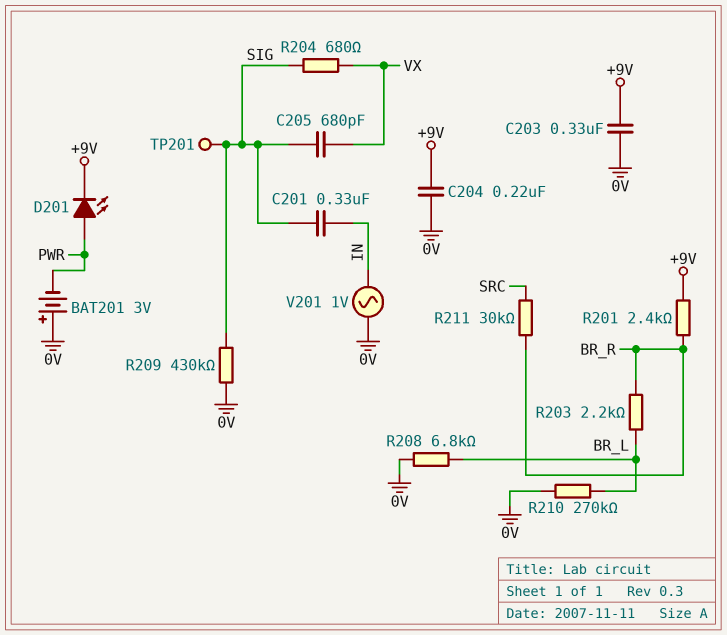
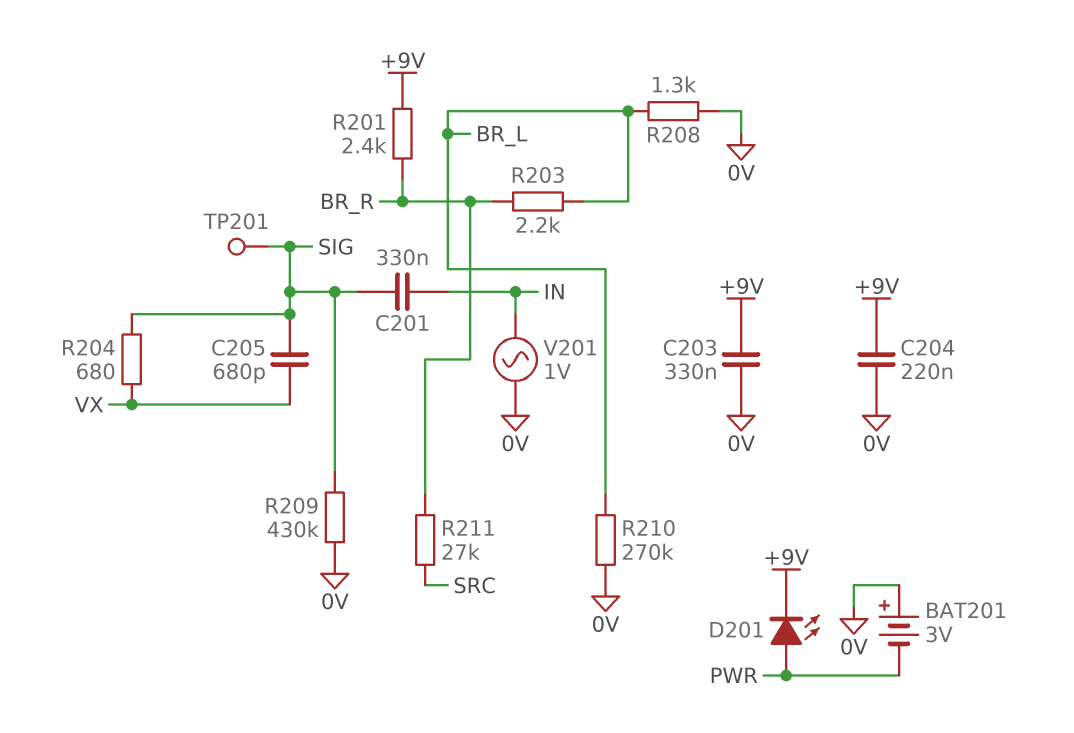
R208: 6.8k (0V, BR_L) -> 1.3k (0V, BR_L)
R211: 30k (BR_R, SRC) -> 27k (BR_R, SRC)

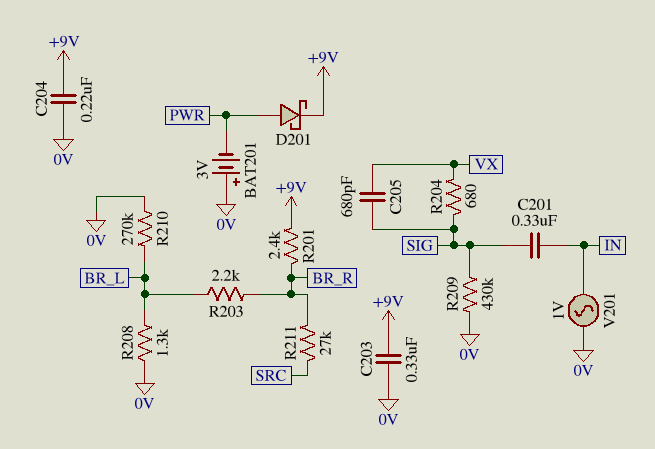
D201: LED (A PWR, K +9V) -> schottky (A PWR, K +9V)
TP201: test point (SIG) -> none

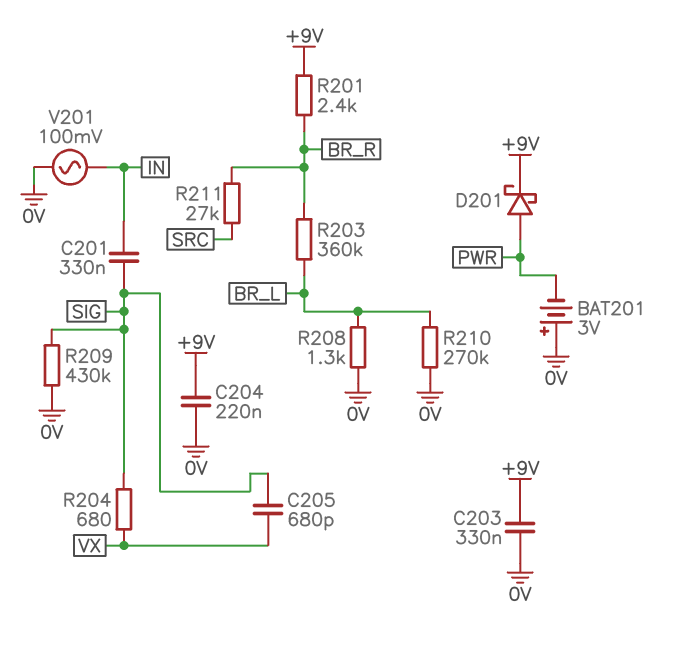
R203: 2.2k (BR_L, BR_R) -> 360k (BR_L, BR_R)
V201: AC 1V (0V, IN) -> AC 100mV (0V, IN)

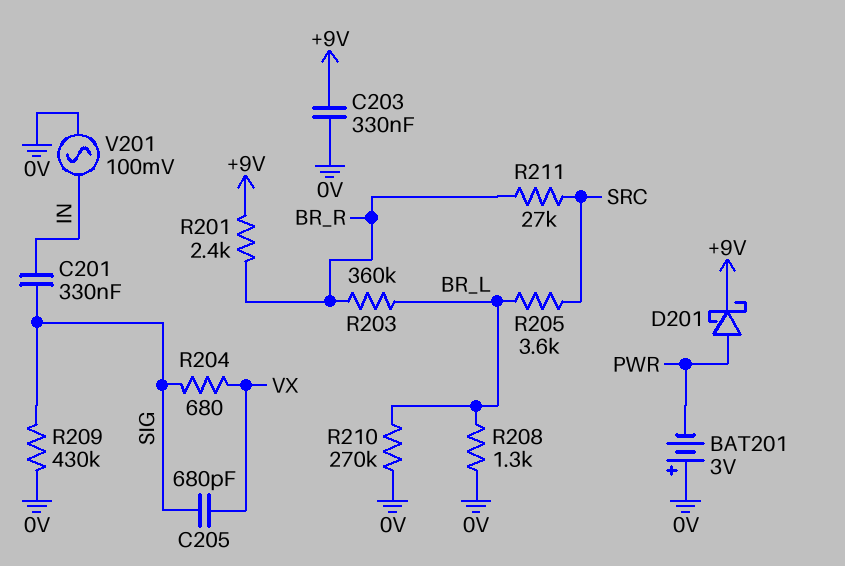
C204: 220nF (+9V, 0V) -> none
R205: none -> 3.6k (BR_L, SRC)

